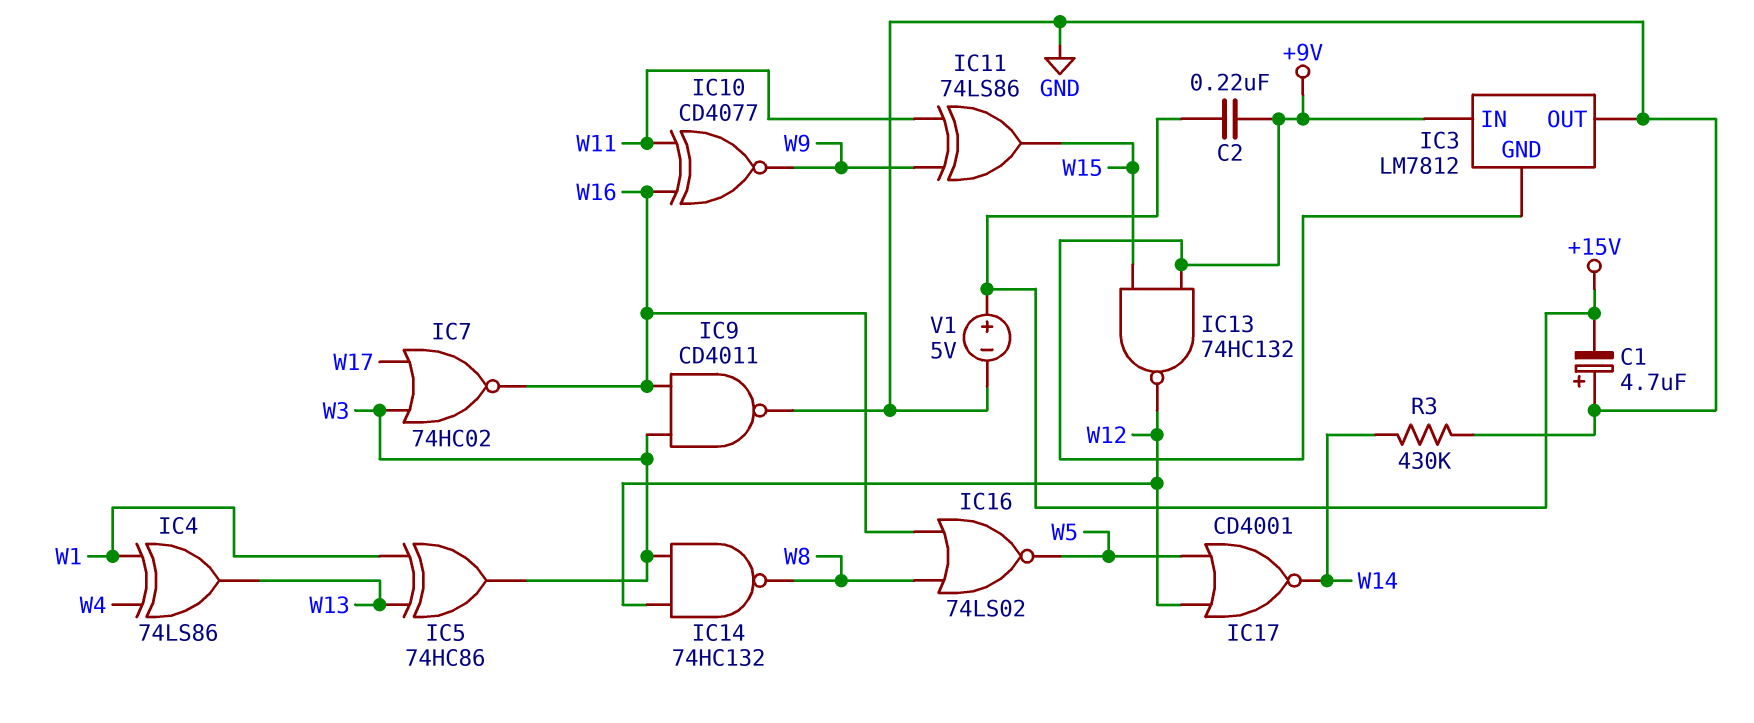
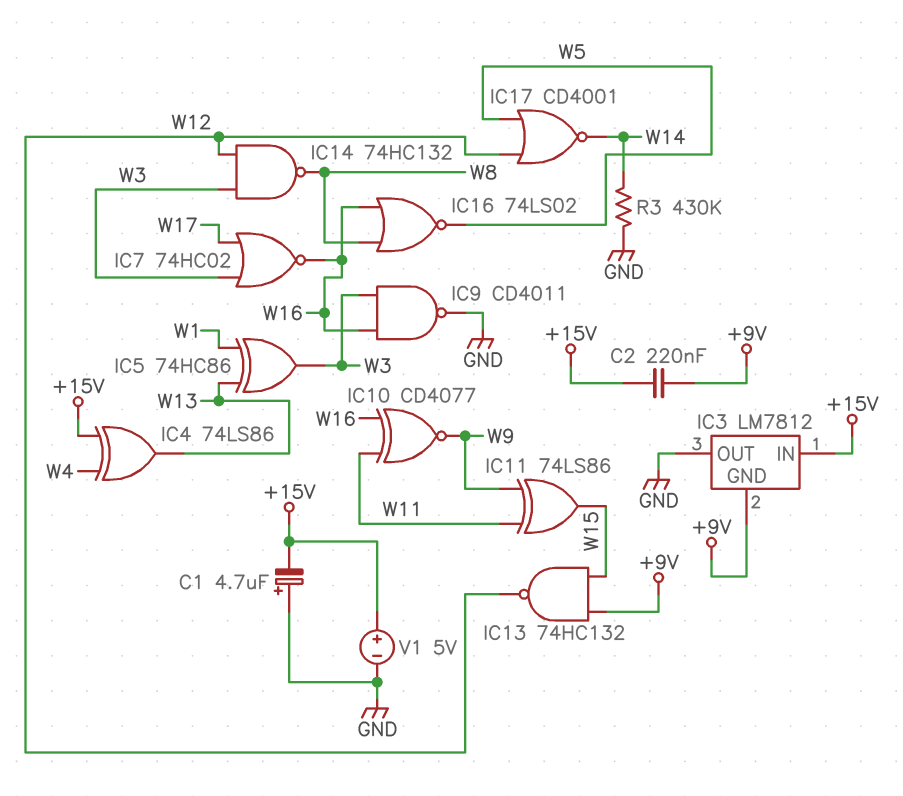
IC3 pin IN: +9V -> +15V
IC4: XOR 74LS86 (in W1, in W4, out W13) -> XOR 74LS86 (in +15V, in W4, out W13)

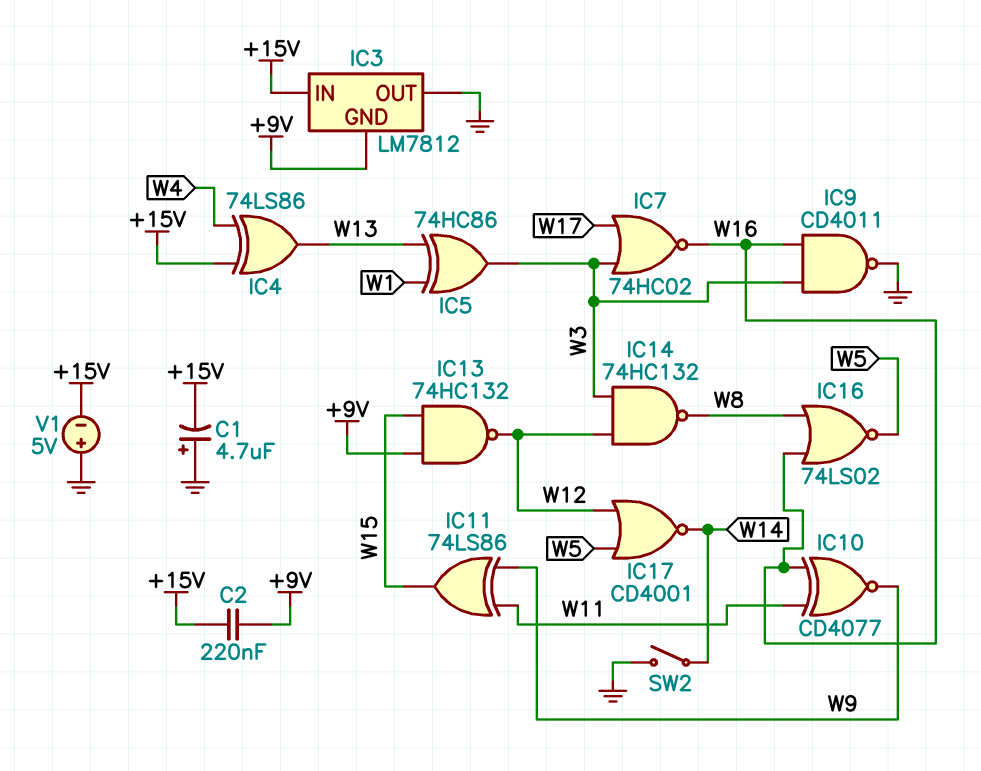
R3: 430k (GND, W14) -> none
SW2: none -> switch (GND, W14)
V1: 5V (plus +15V, minus GND) -> 5V (plus GND, minus +15V)

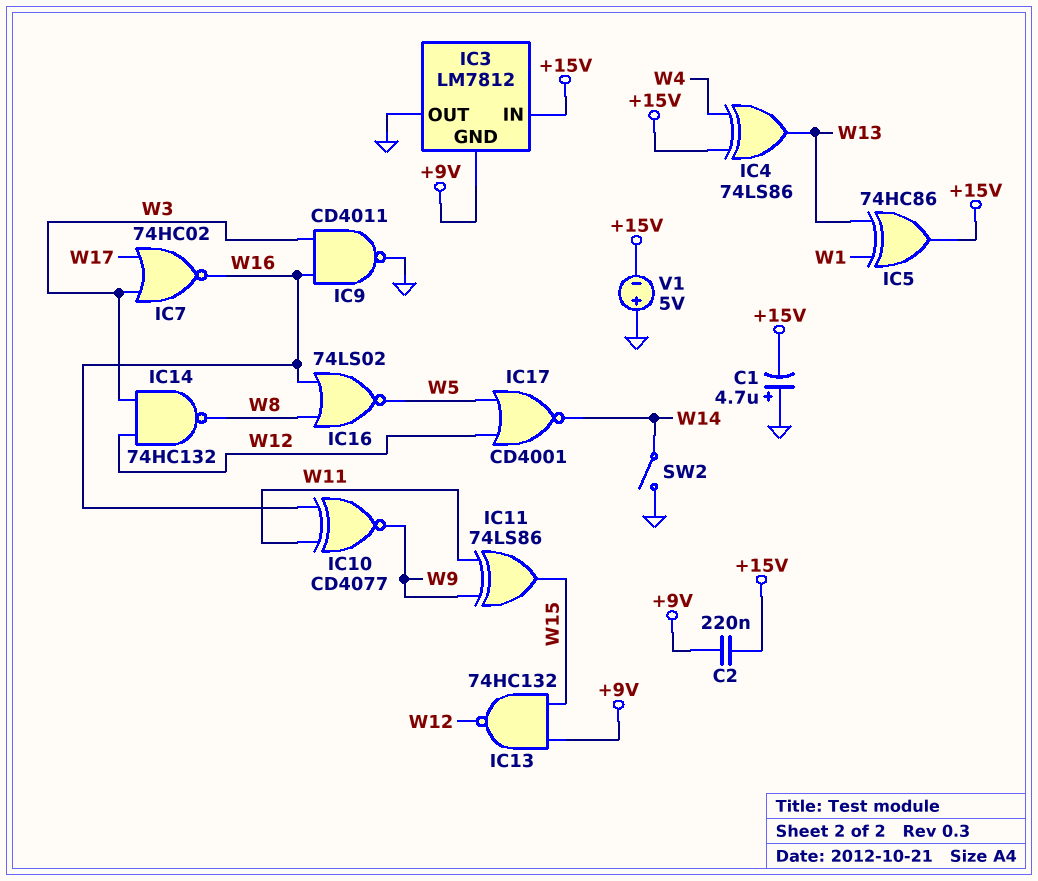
IC5: XOR 74HC86 (in W1, in W13, out W3) -> XOR 74HC86 (in W1, in W13, out +15V)

